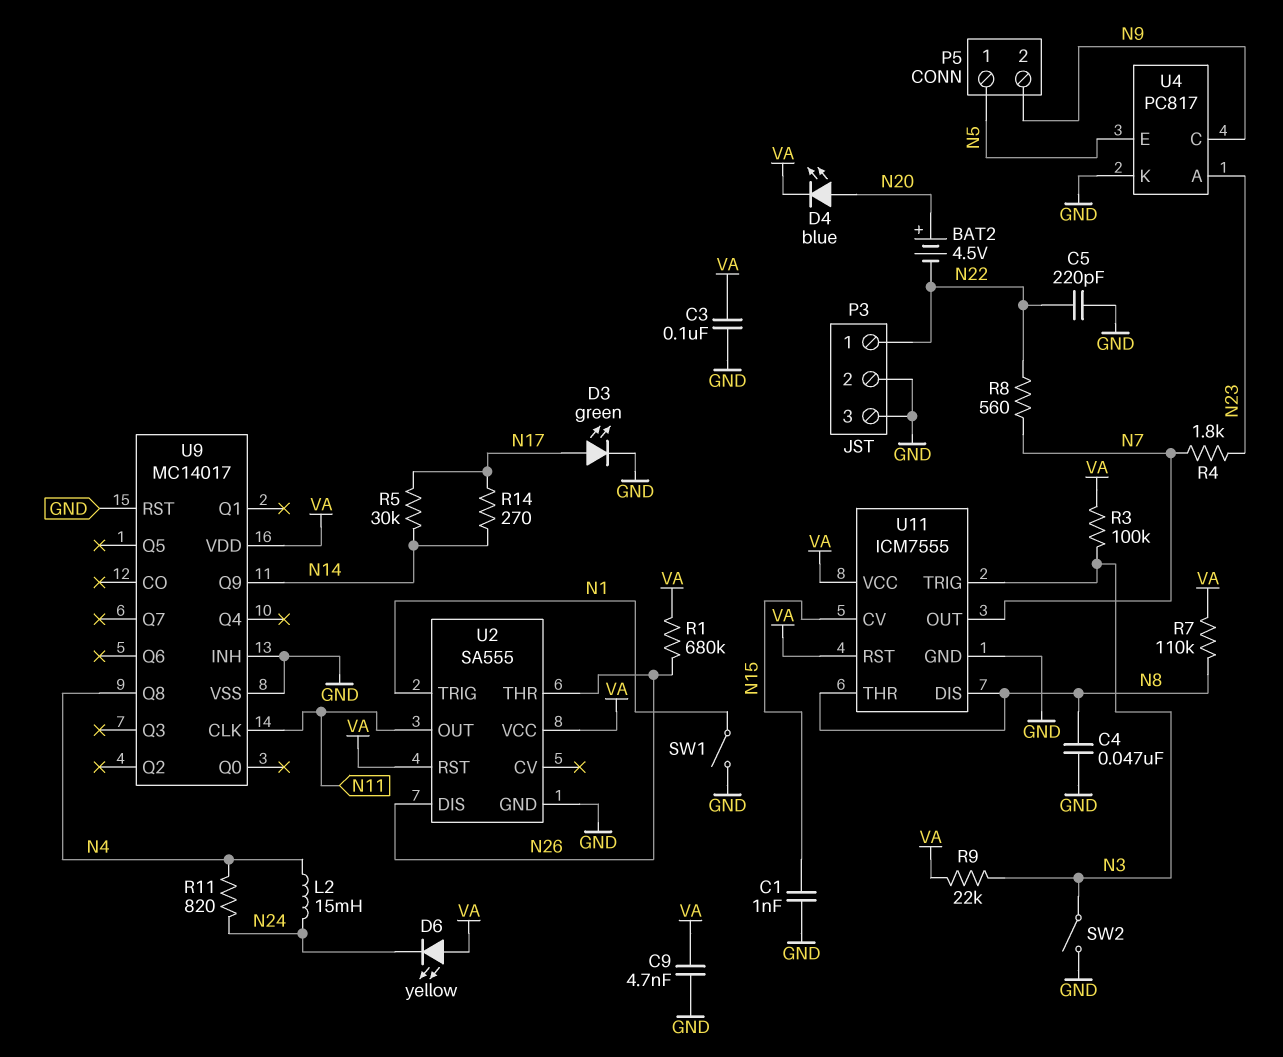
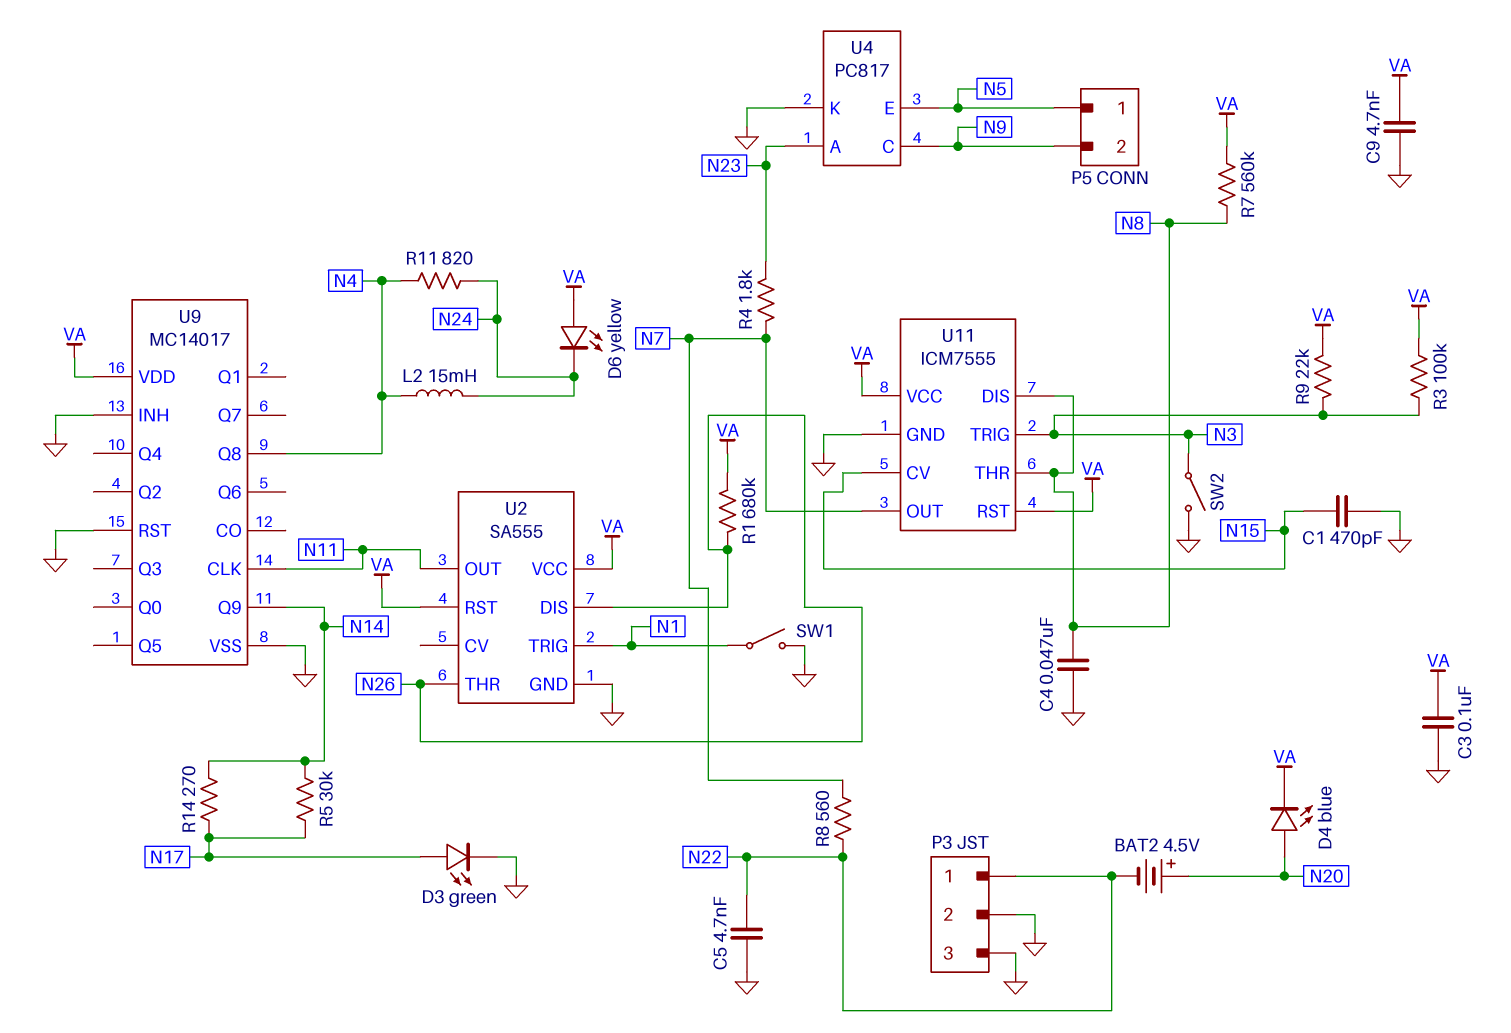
C1: 1nF (GND, N15) -> 470pF (GND, N15)
C5: 220pF (GND, N22) -> 4.7nF (GND, N22)
R7: 110k (N8, VA) -> 560k (N8, VA)

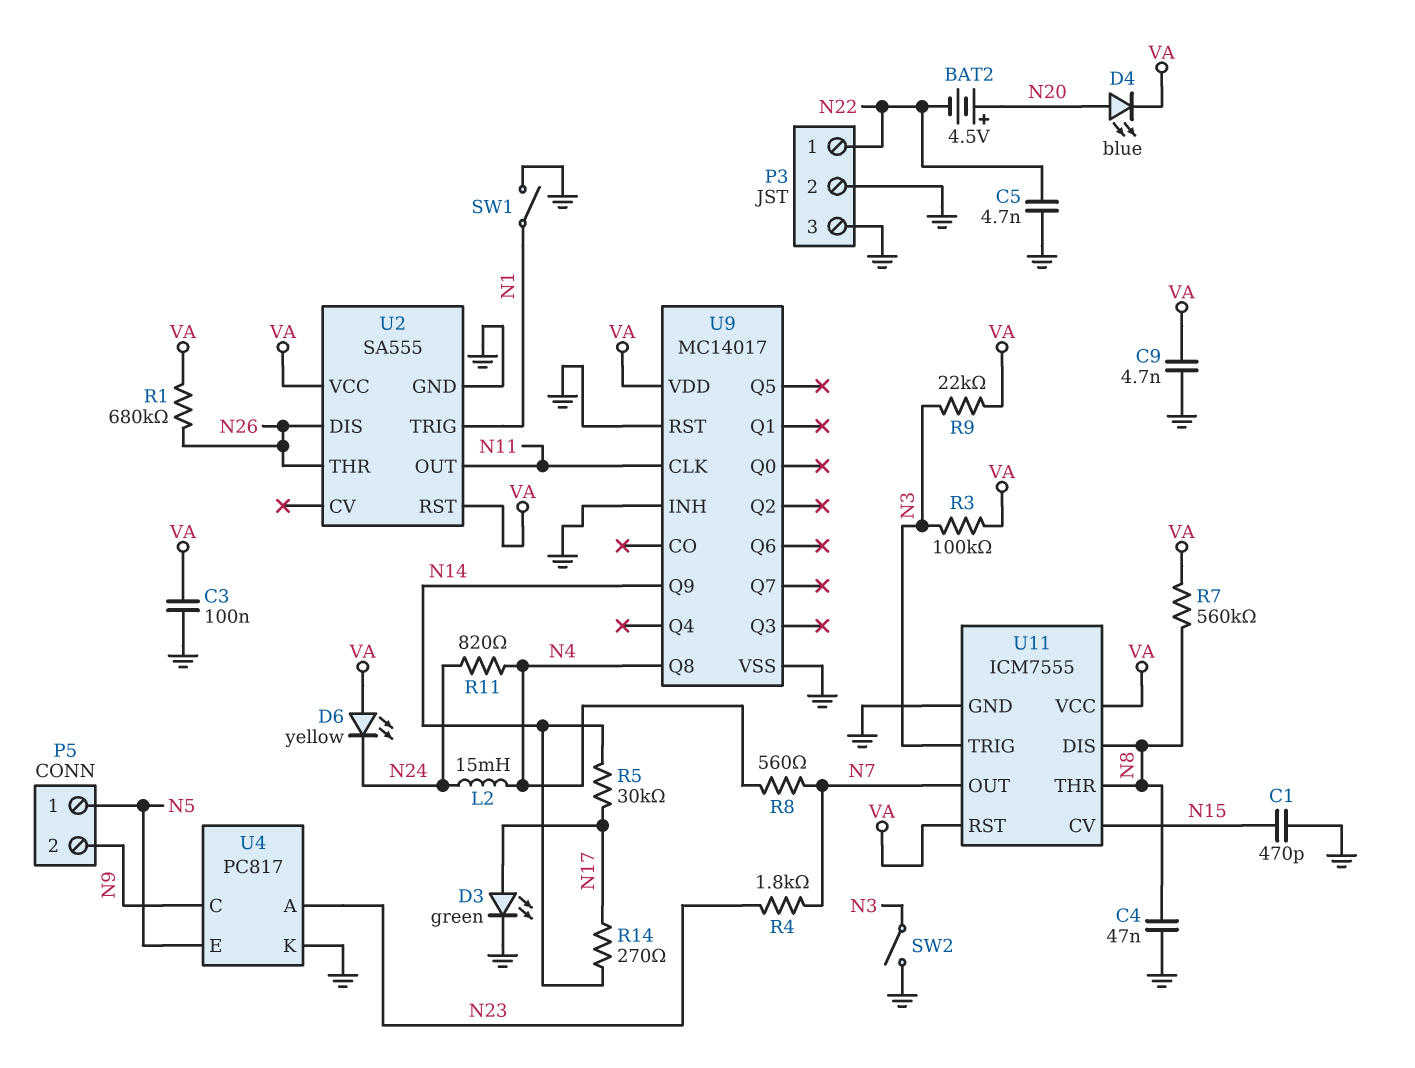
R8: 560 (N7, N22) -> 560 (N4, N7)

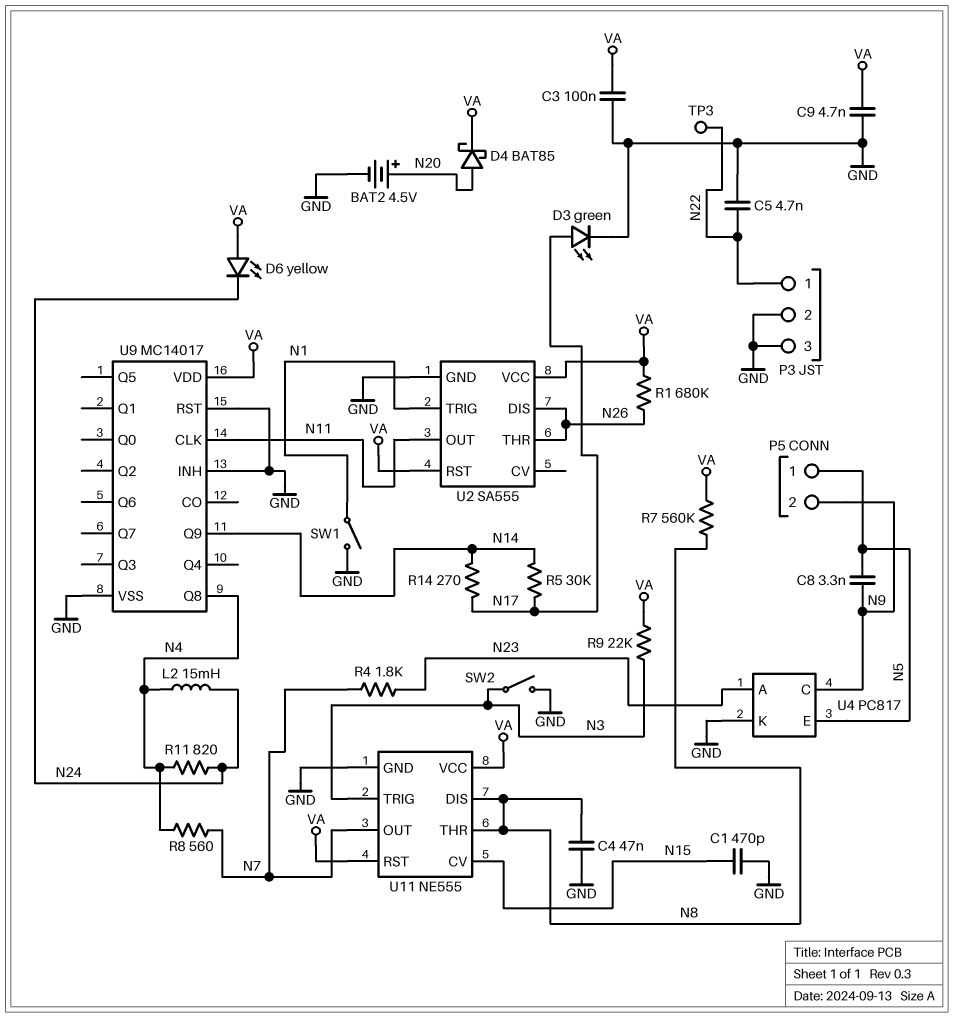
BAT2: 4.5V (plus N20, minus N22) -> 4.5V (plus N20, minus GND)
C8: none -> 3.3nF (N5, N9)
D4: LED blue (A N20, K VA) -> schottky BAT85 (A N20, K VA)
R3: 100k (N3, VA) -> none
TP3: none -> test point (N22)
U11: ICM7555 -> NE555

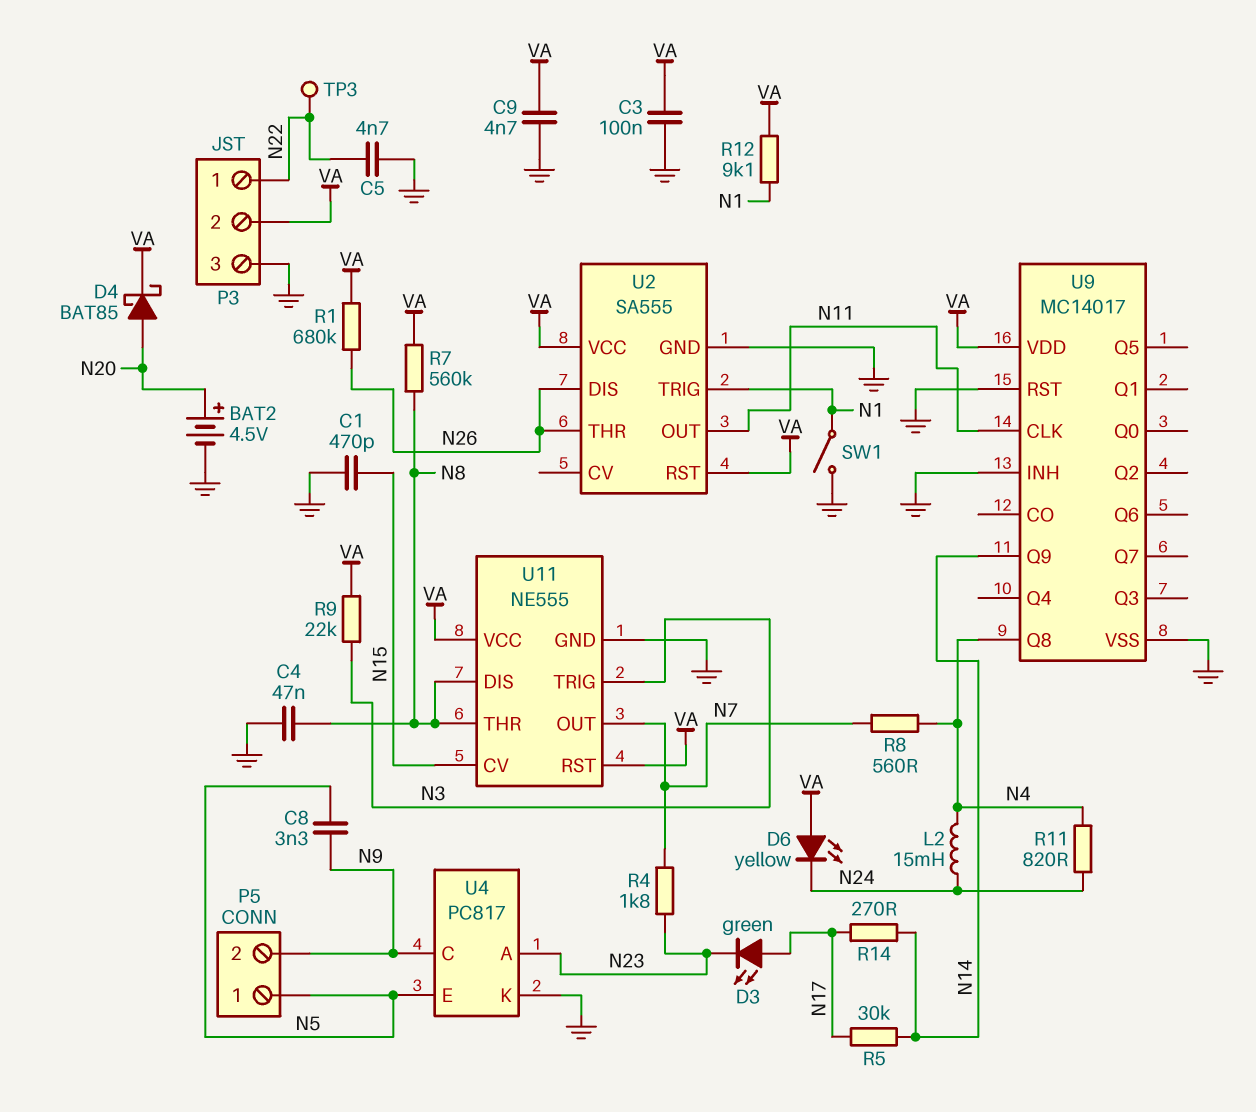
D3: LED green (A N17, K GND) -> LED green (A N17, K N23)
P3 pin 2: GND -> VA
R12: none -> 9.1k (N1, VA)
SW2: switch (GND, N3) -> none

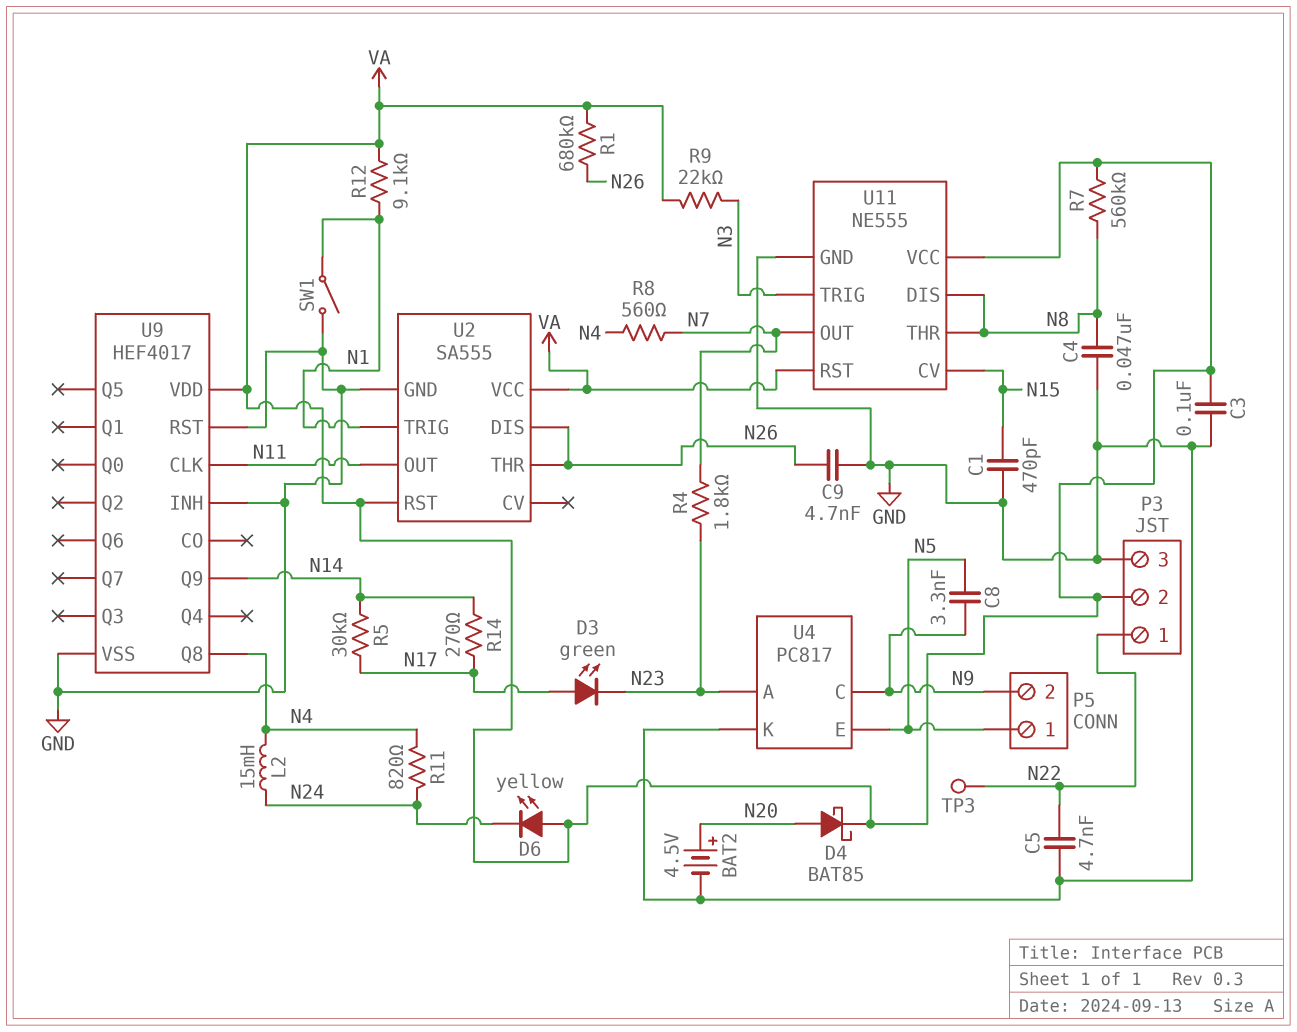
C9: 4.7nF (GND, VA) -> 4.7nF (GND, N26)
U9: MC14017 -> HEF4017

